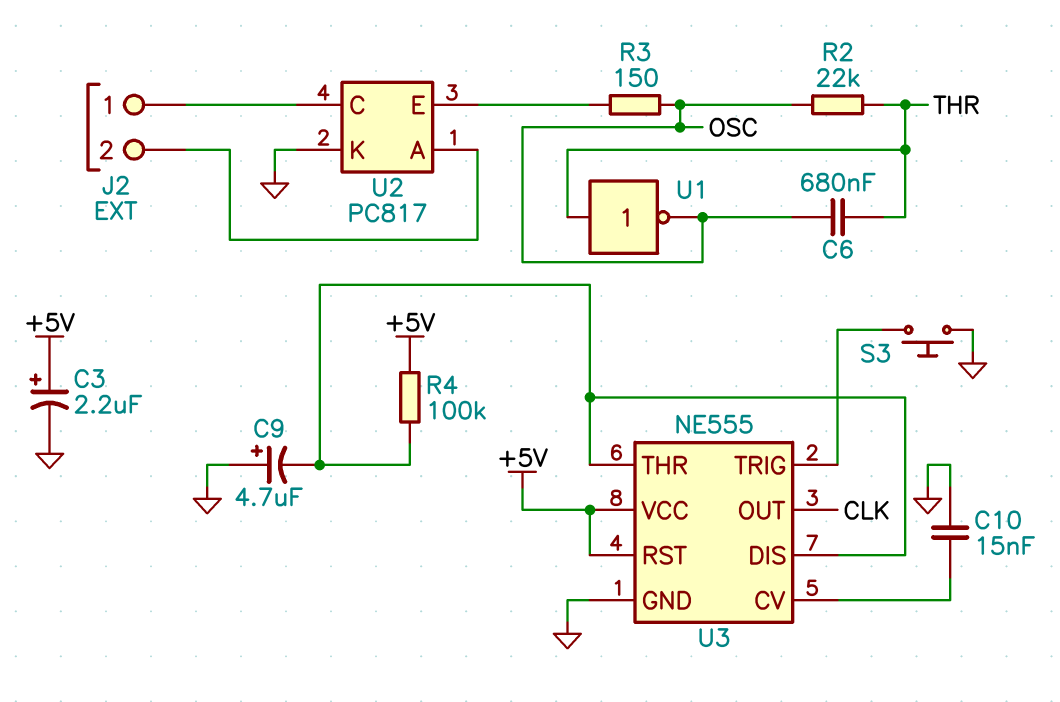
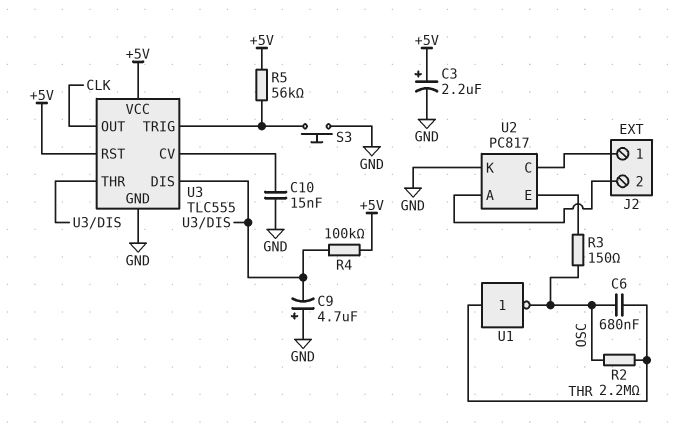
R2: 22k (OSC, THR) -> 2.2M (OSC, THR)
R5: none -> 56k (+5V, U3/TRIG)
U3: NE555 -> TLC555

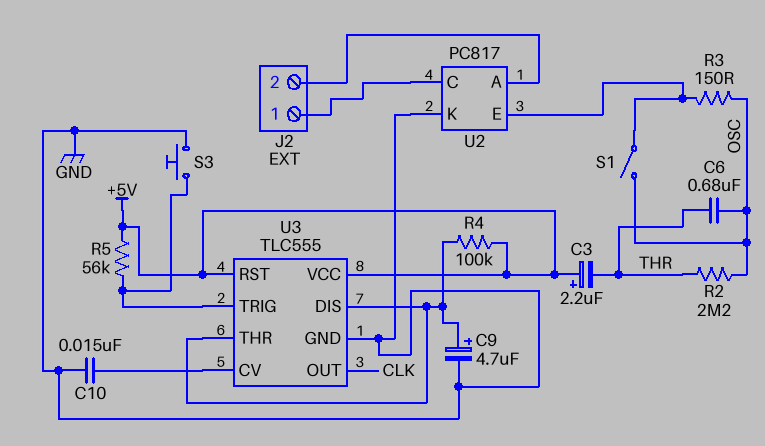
C3: 2.2uF (plus +5V, minus GND) -> 2.2uF (plus +5V, minus THR)
C9: 4.7uF (plus GND, minus U3/DIS) -> 4.7uF (plus U3/DIS, minus GND)
S1: none -> switch (OSC, U2/E)
U1: NOT (in THR, out OSC) -> none

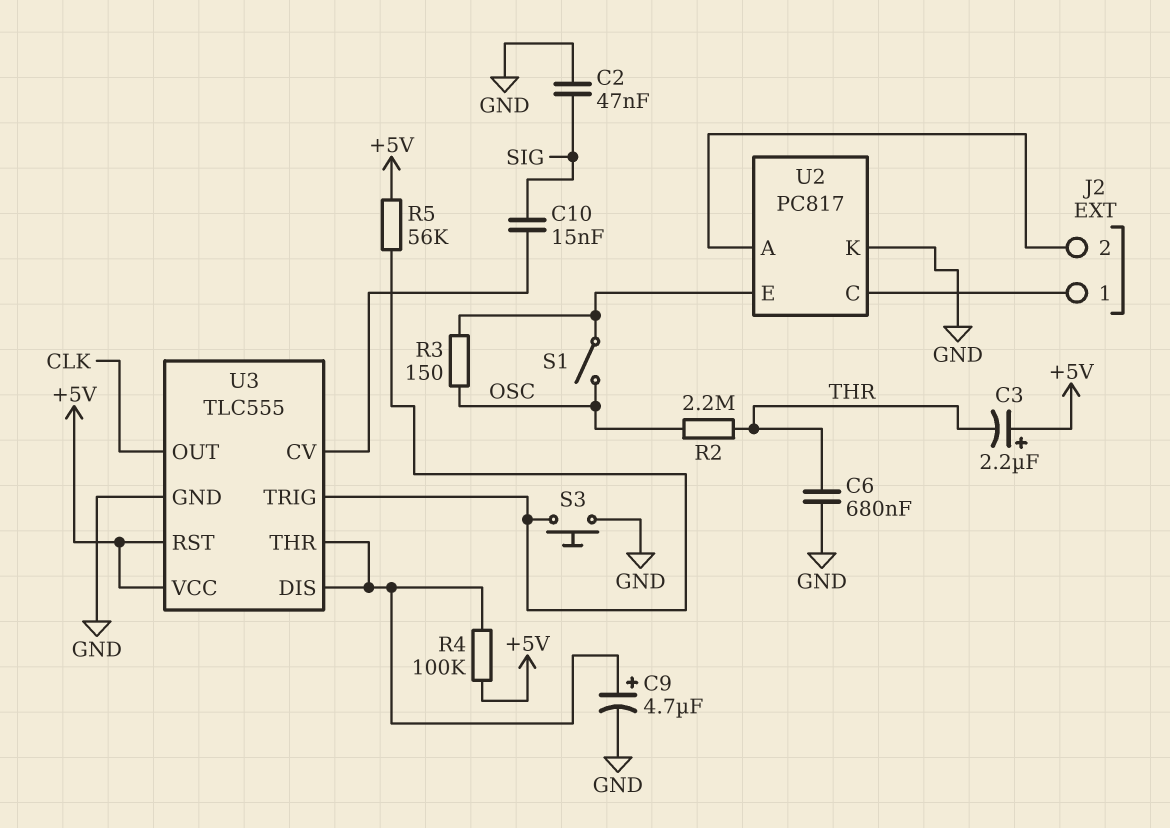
C2: none -> 47nF (GND, SIG)
C6: 680nF (OSC, THR) -> 680nF (GND, THR)
C10: 15nF (GND, U3/CV) -> 15nF (SIG, U3/CV)

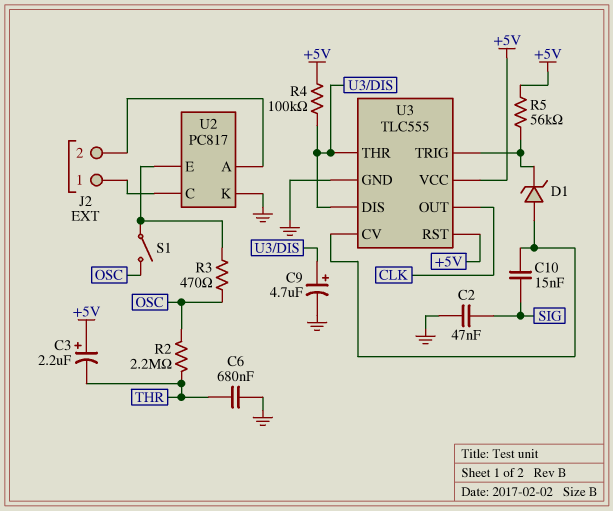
D1: none -> zener (A U3/CV, K U3/TRIG)
R3: 150 (OSC, U2/E) -> 470 (OSC, U2/E)
S3: button (GND, U3/TRIG) -> none

